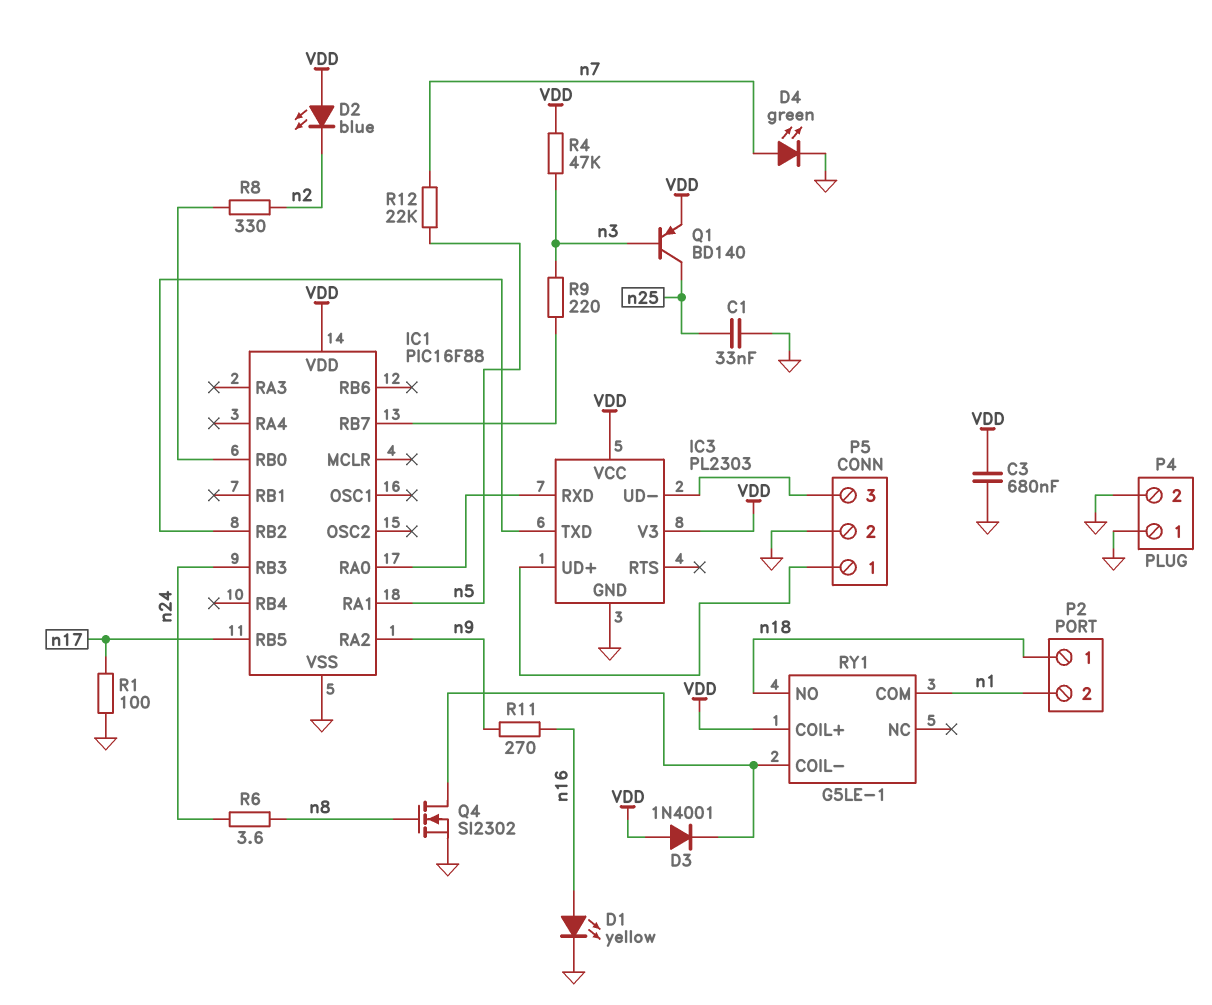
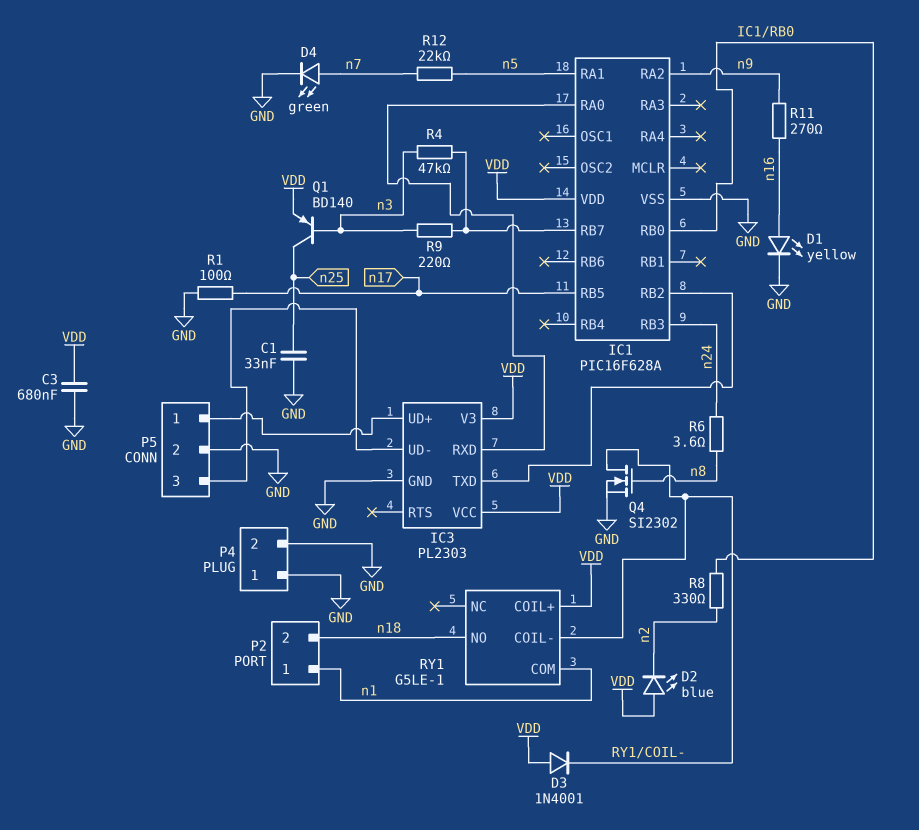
IC1: PIC16F88 -> PIC16F628A
P2 pin 1: n18 -> n1
P2 pin 2: n1 -> n18
R4: 47k (VDD, n3) -> 47k (IC1/RB7, n3)

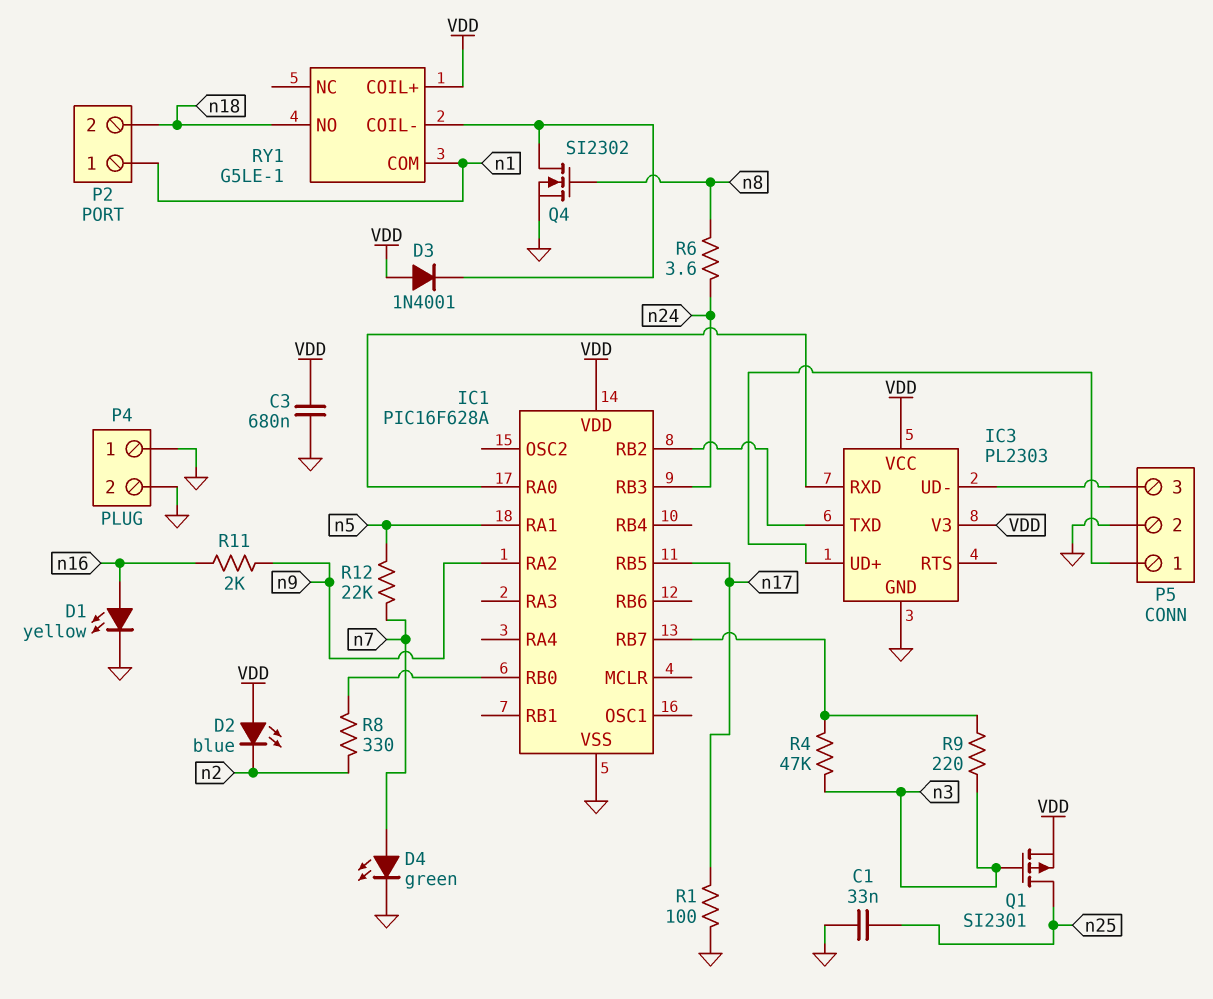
Q1: PNP BD140 (B n3, C n25, E VDD) -> PMOS SI2301 (G n3, D n25, S VDD)
R11: 270 (n9, n16) -> 2k (n9, n16)

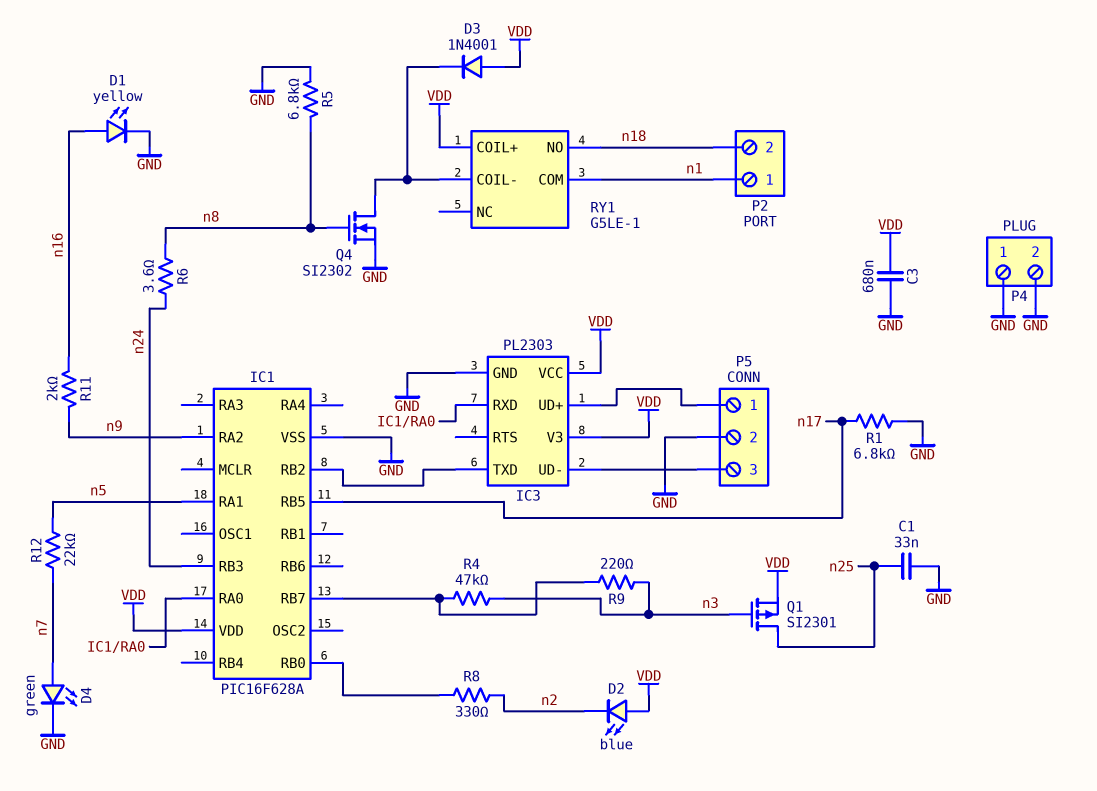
R1: 100 (GND, n17) -> 6.8k (GND, n17)
R5: none -> 6.8k (GND, n8)

